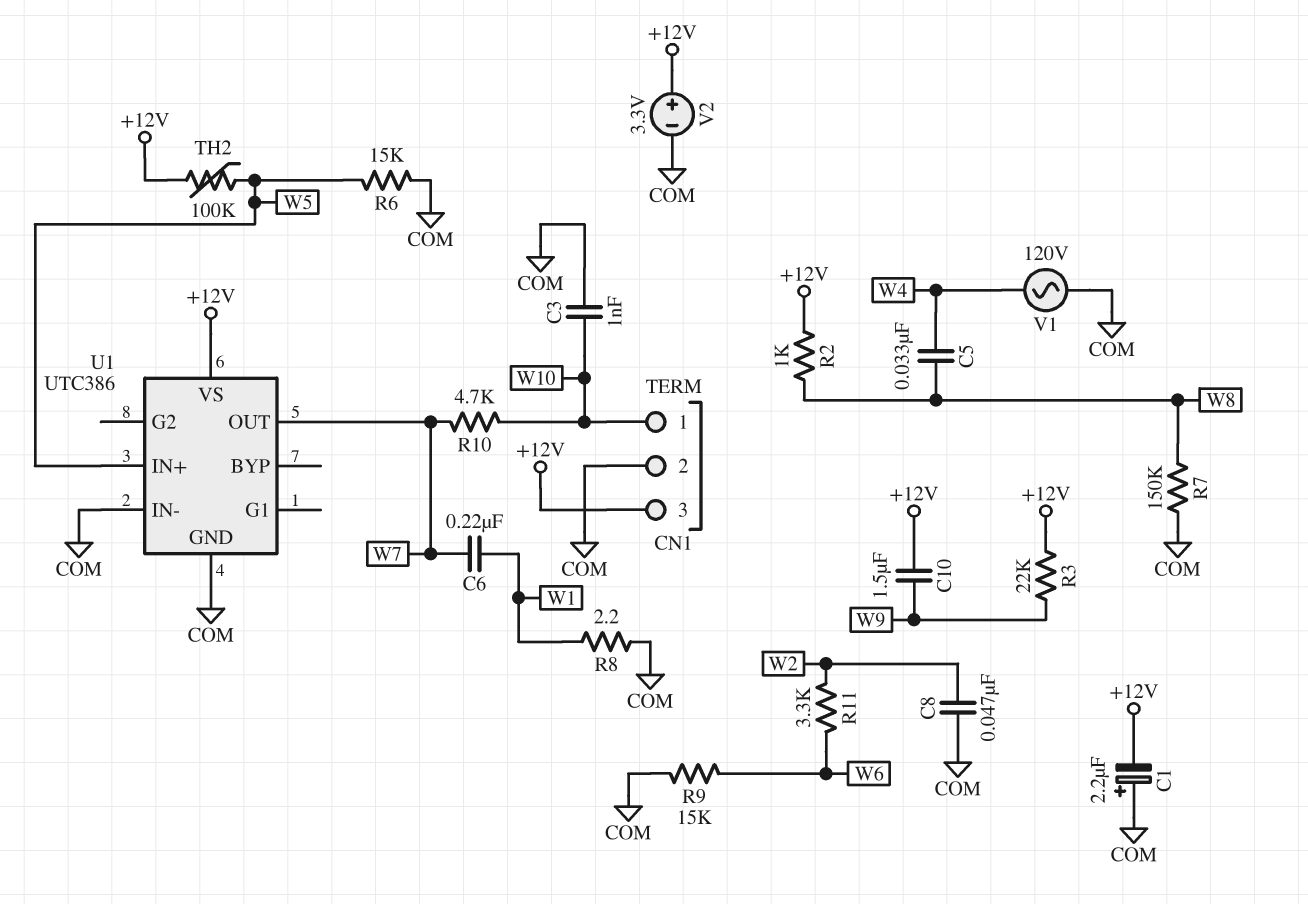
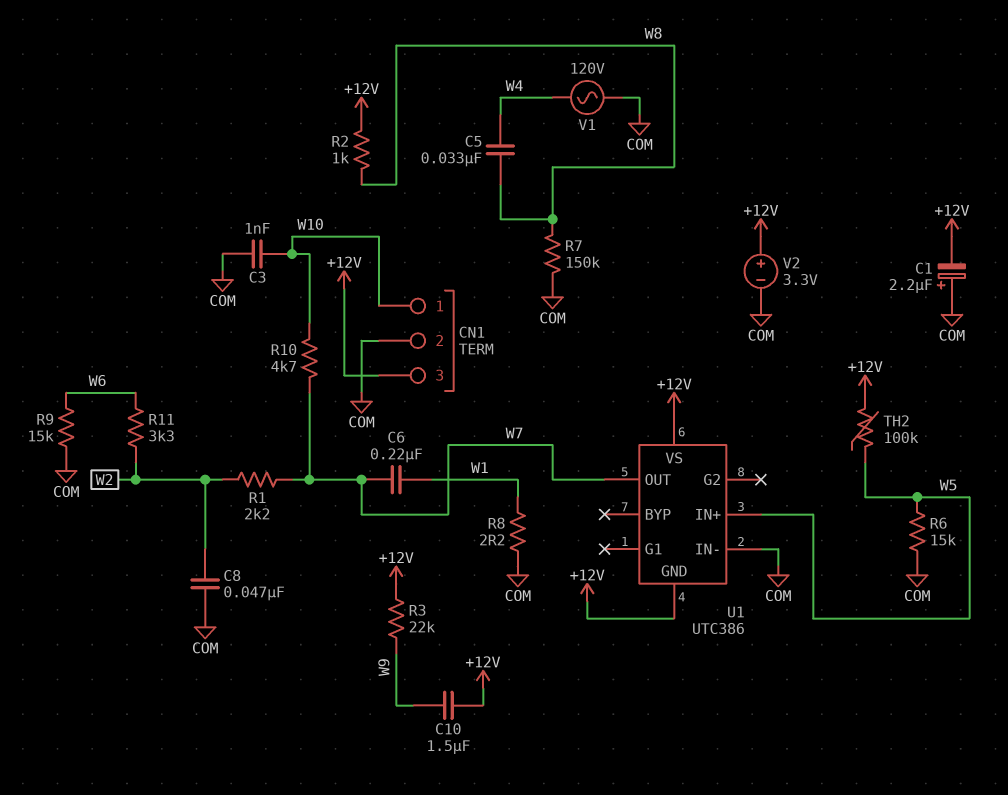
R1: none -> 2.2k (W2, W7)
U1 pin GND: COM -> +12V

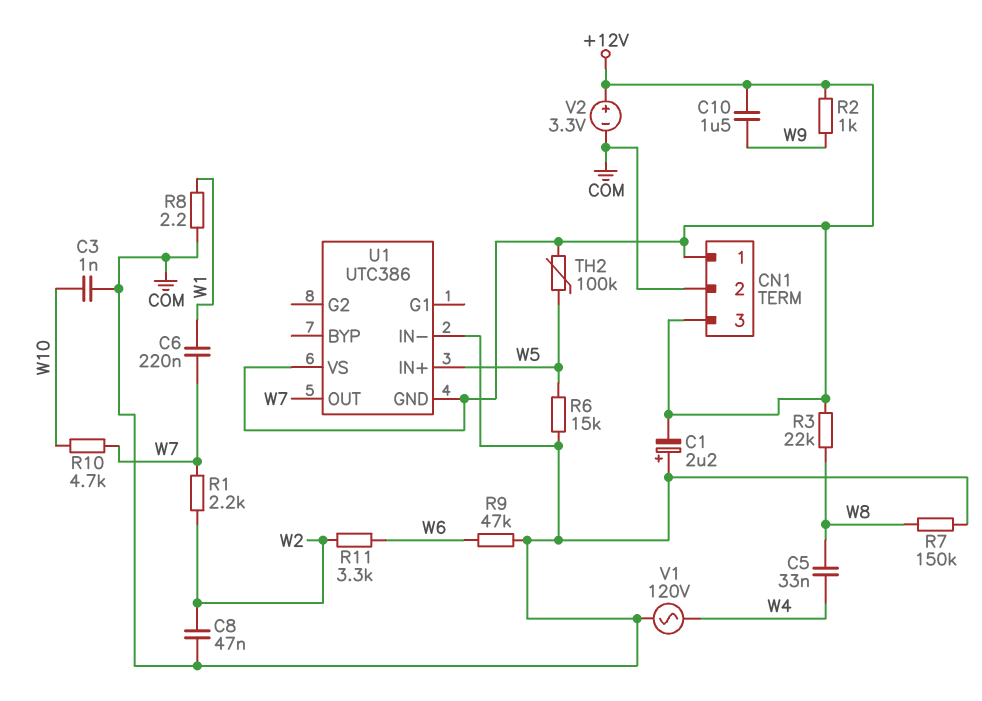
CN1 pin 1: W10 -> +12V
R2: 1k (+12V, W8) -> 1k (+12V, W9)
R3: 22k (+12V, W9) -> 22k (+12V, W8)
R9: 15k (COM, W6) -> 47k (COM, W6)

